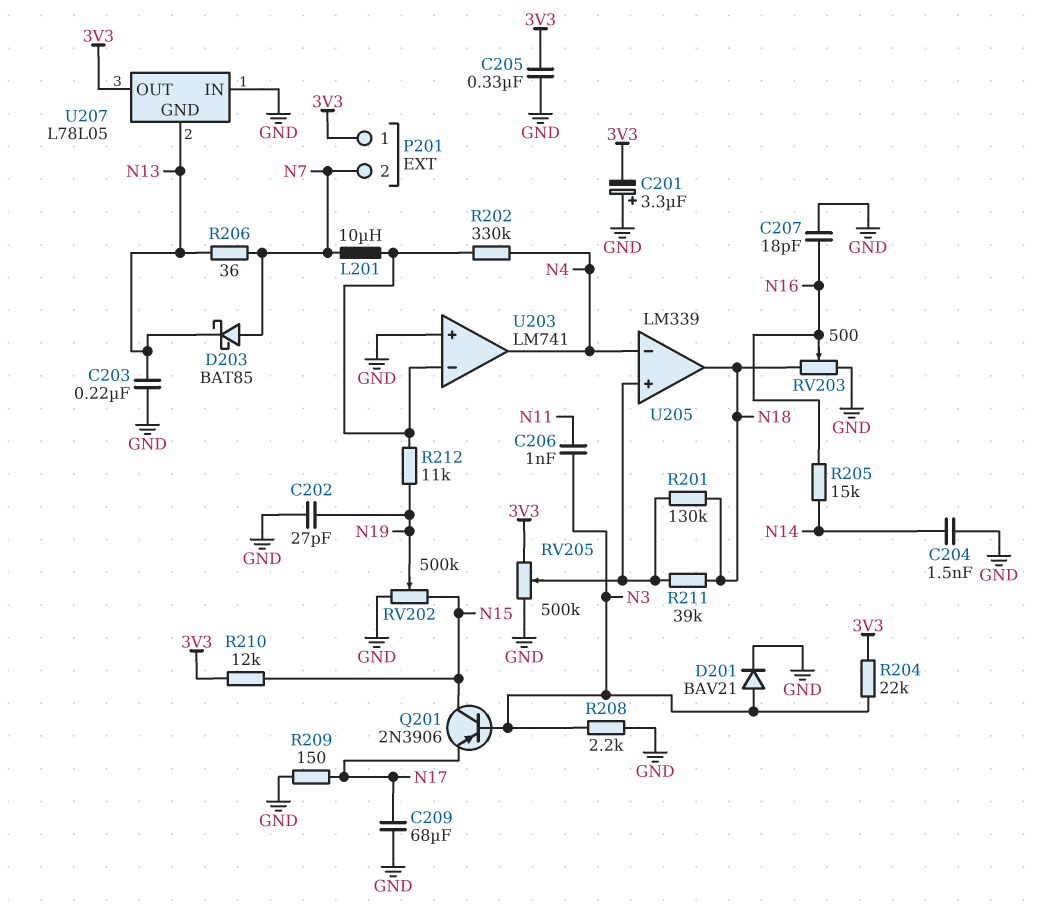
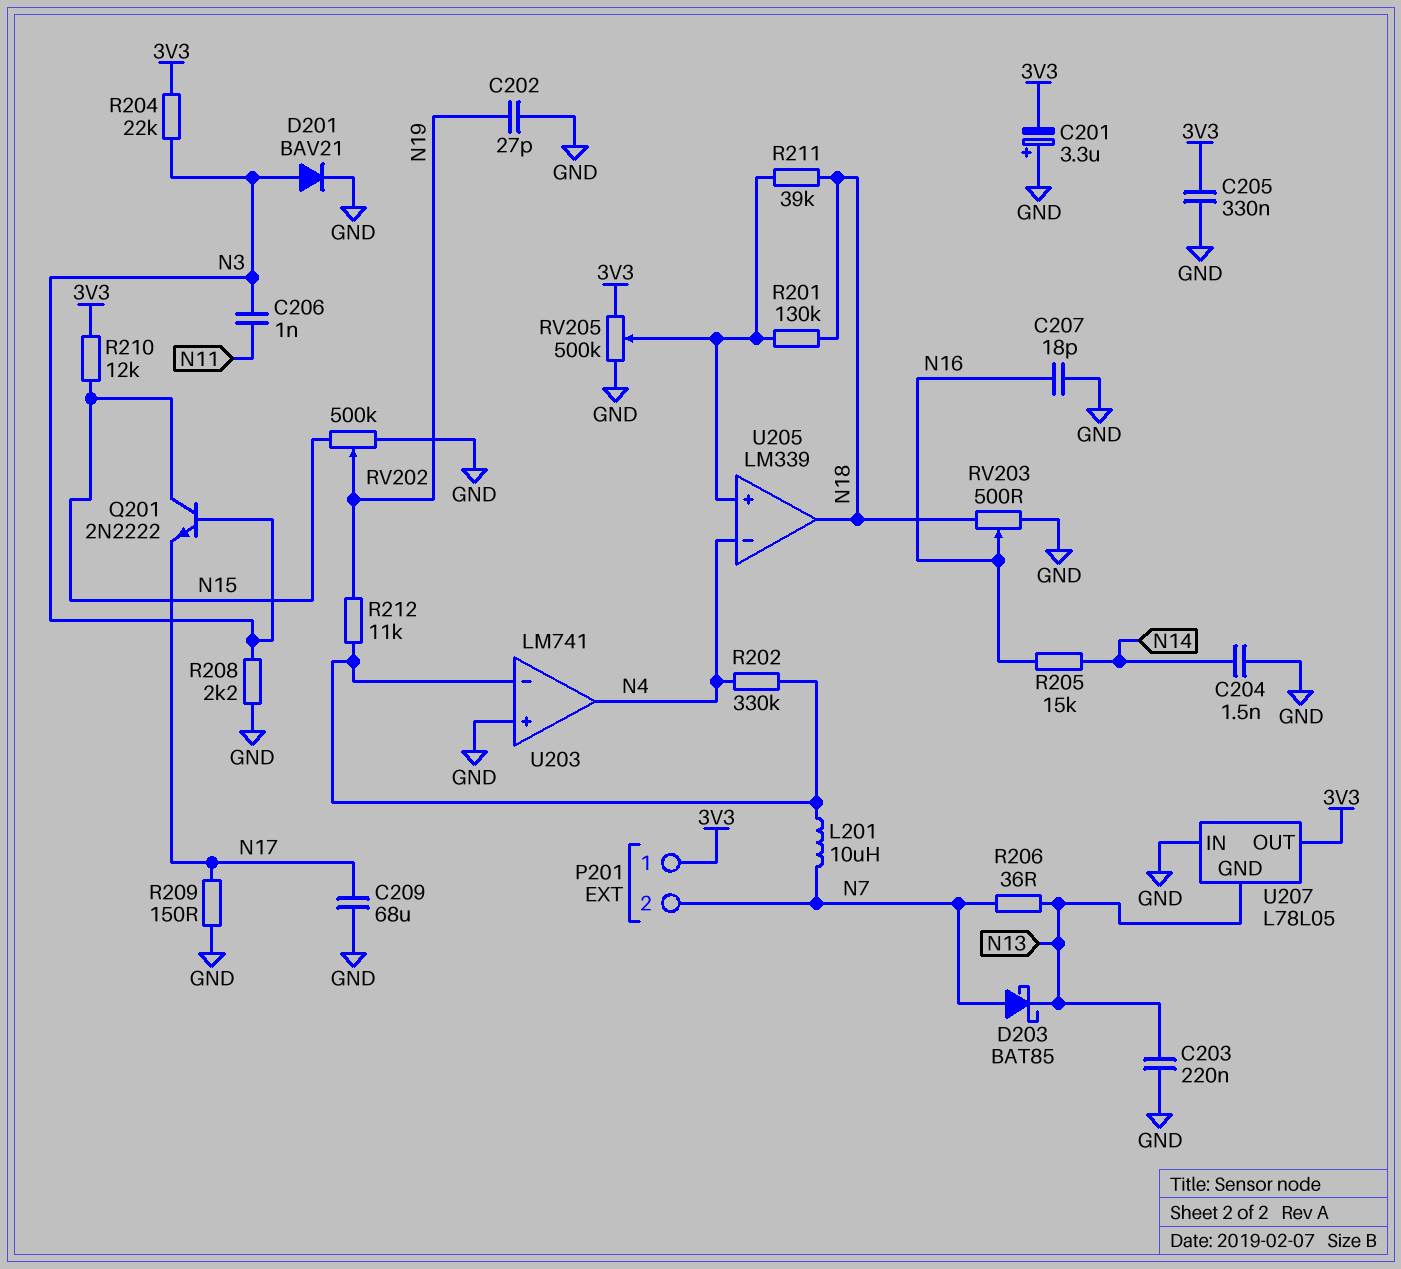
Q201: PNP 2N3906 (B N3, C N15, E N17) -> NPN 2N2222 (B N3, C N15, E N17)

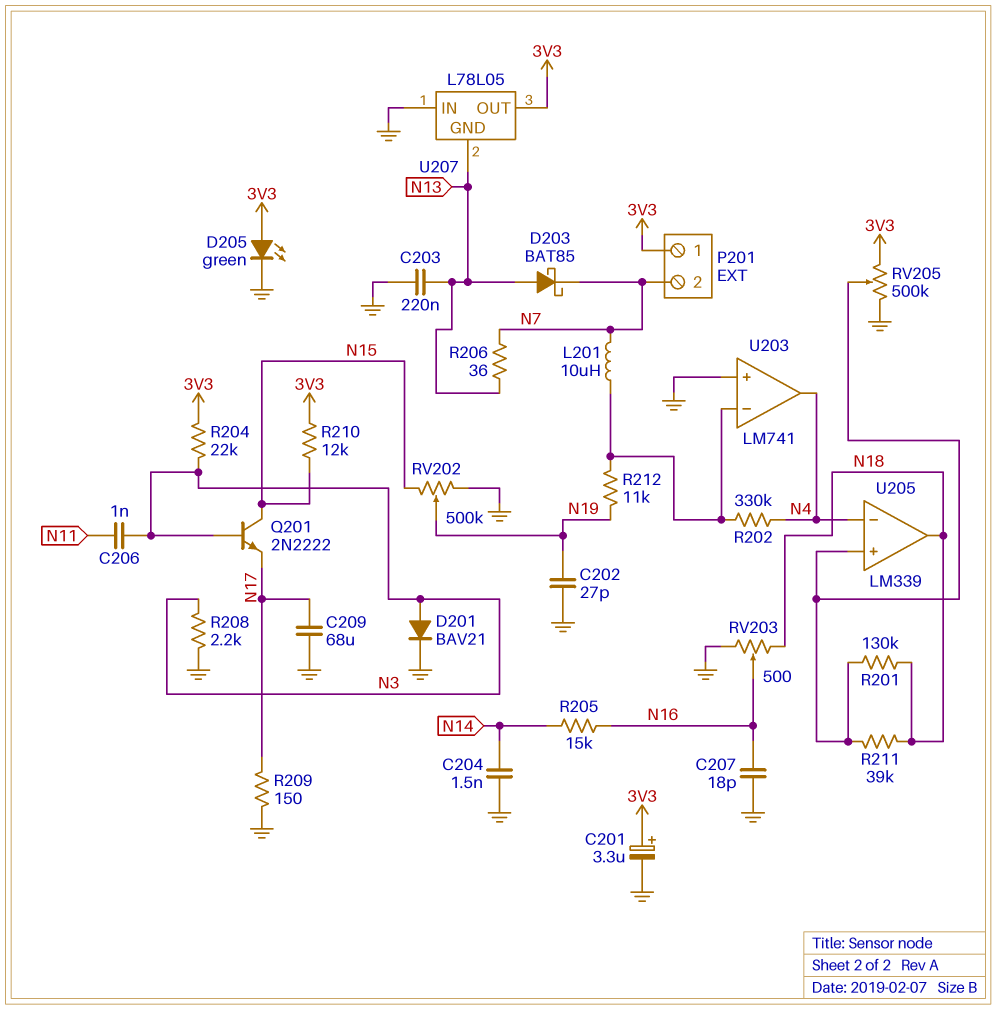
C201: 3.3uF (plus GND, minus 3V3) -> 3.3uF (plus 3V3, minus GND)
C205: 330nF (3V3, GND) -> none
D203: schottky BAT85 (A N7, K N13) -> schottky BAT85 (A N13, K N7)
D205: none -> LED green (A 3V3, K GND)

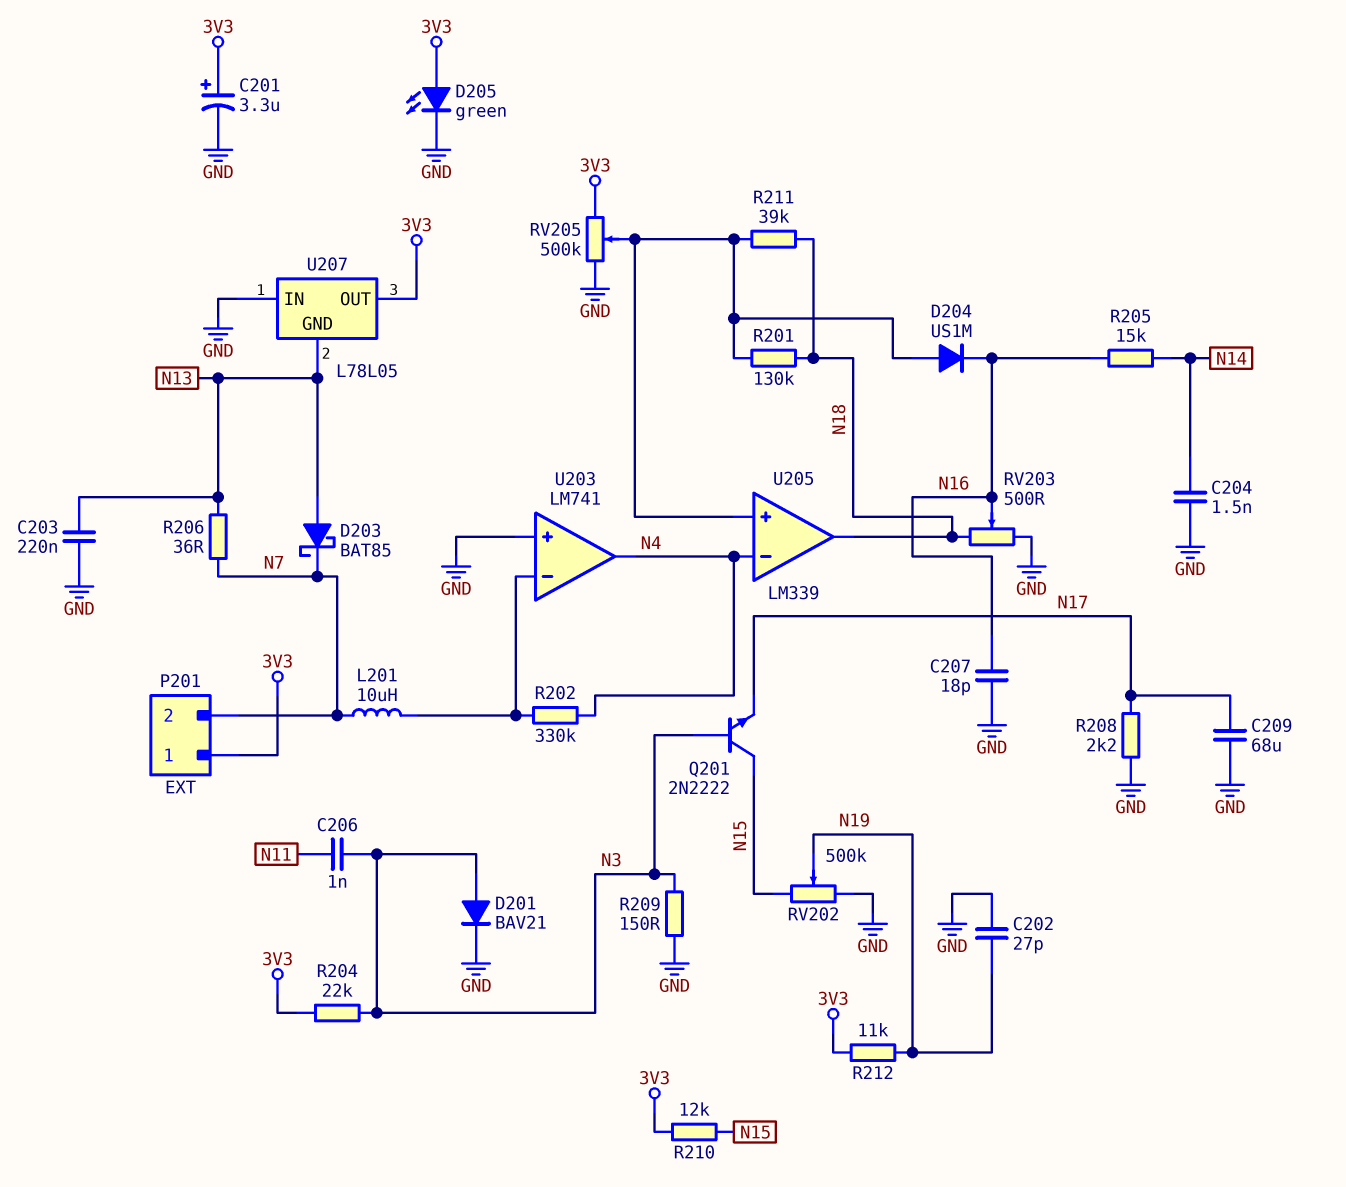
D204: none -> diode US1M (A U205/in+, K N16)
R208: 2.2k (GND, N3) -> 2.2k (GND, N17)
R209: 150 (GND, N17) -> 150 (GND, N3)
R212: 11k (N19, U203/in-) -> 11k (3V3, N19)

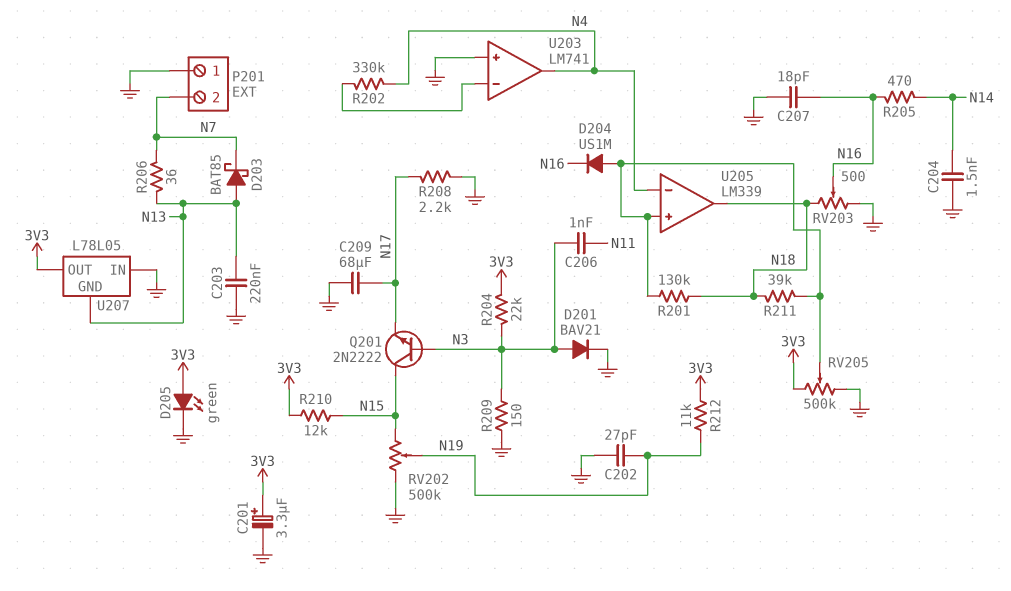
L201: 10uH (N7, U203/in-) -> none
P201 pin 1: 3V3 -> GND
R205: 15k (N14, N16) -> 470 (N14, N16)

